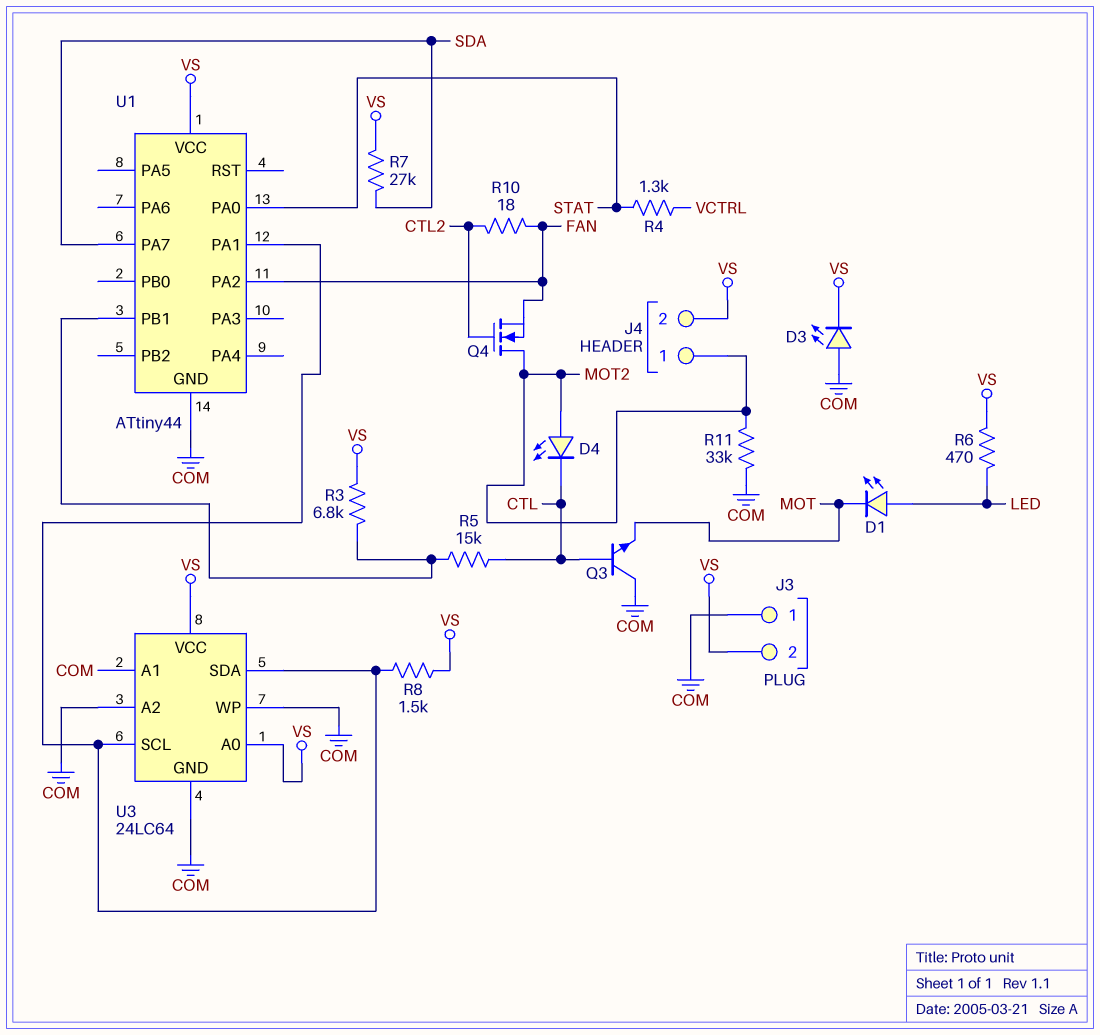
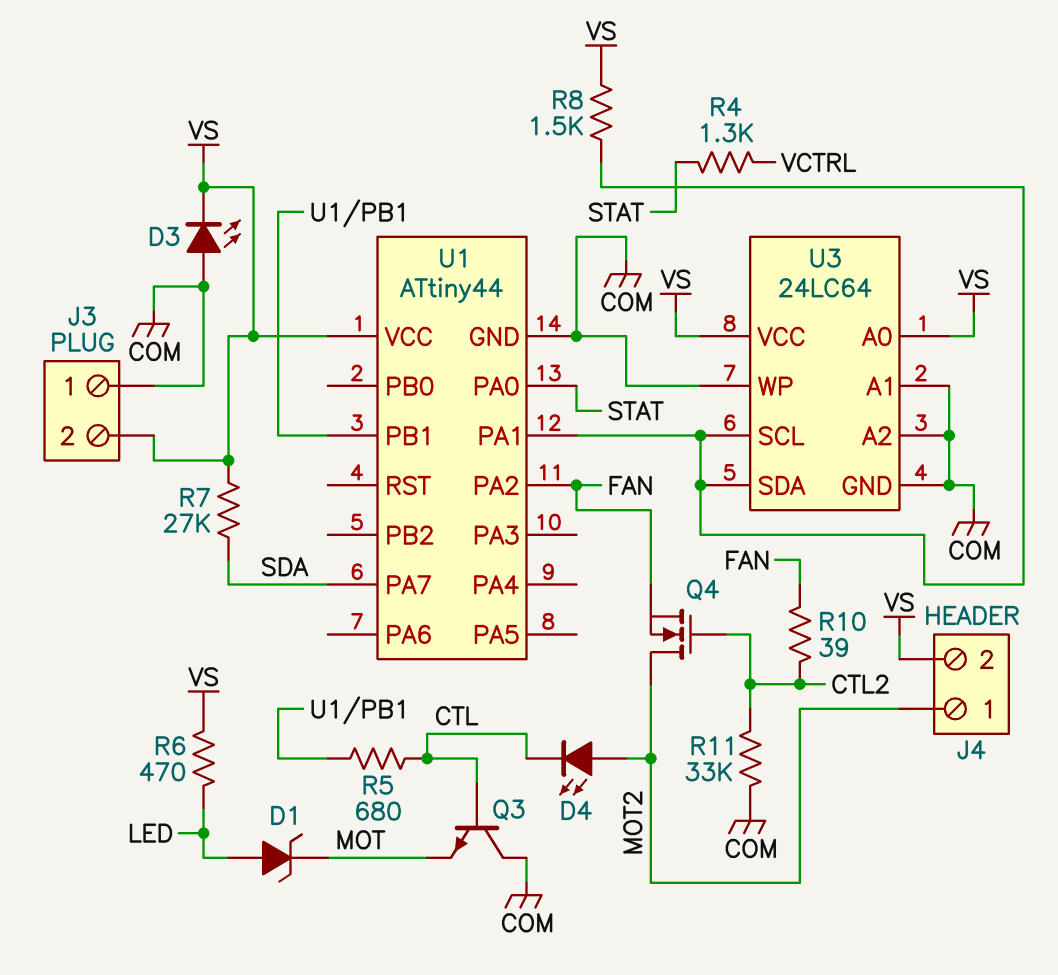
D1: LED (A LED, K MOT) -> zener (A LED, K MOT)
R3: 6.8k (U1/PB1, VS) -> none
R5: 15k (CTL, U1/PB1) -> 680 (CTL, U1/PB1)
R10: 18 (CTL2, FAN) -> 39 (CTL2, FAN)
R11: 33k (COM, MOT2) -> 33k (COM, CTL2)

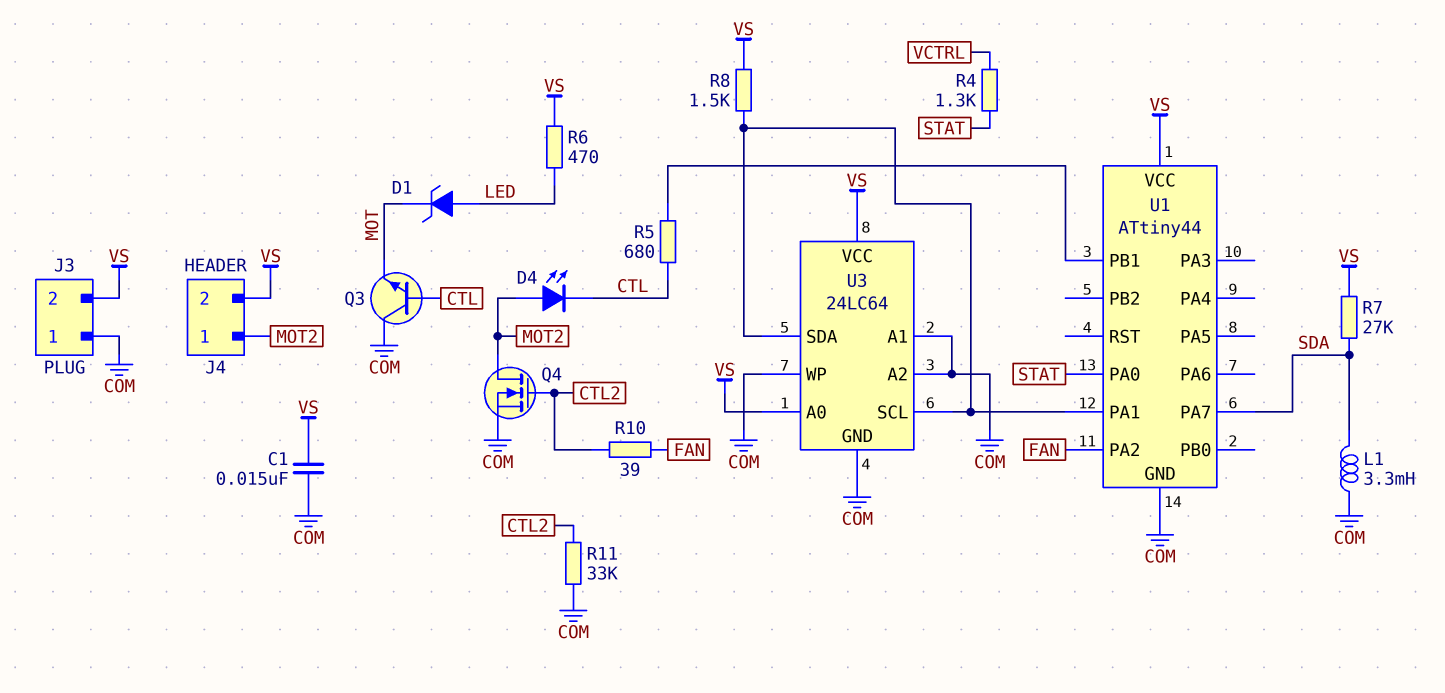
C1: none -> 15nF (COM, VS)
D3: LED (A COM, K VS) -> none
L1: none -> 3.3mH (COM, SDA)
Q4: NMOS (G CTL2, D MOT2, S FAN) -> NMOS (G CTL2, D MOT2, S COM)

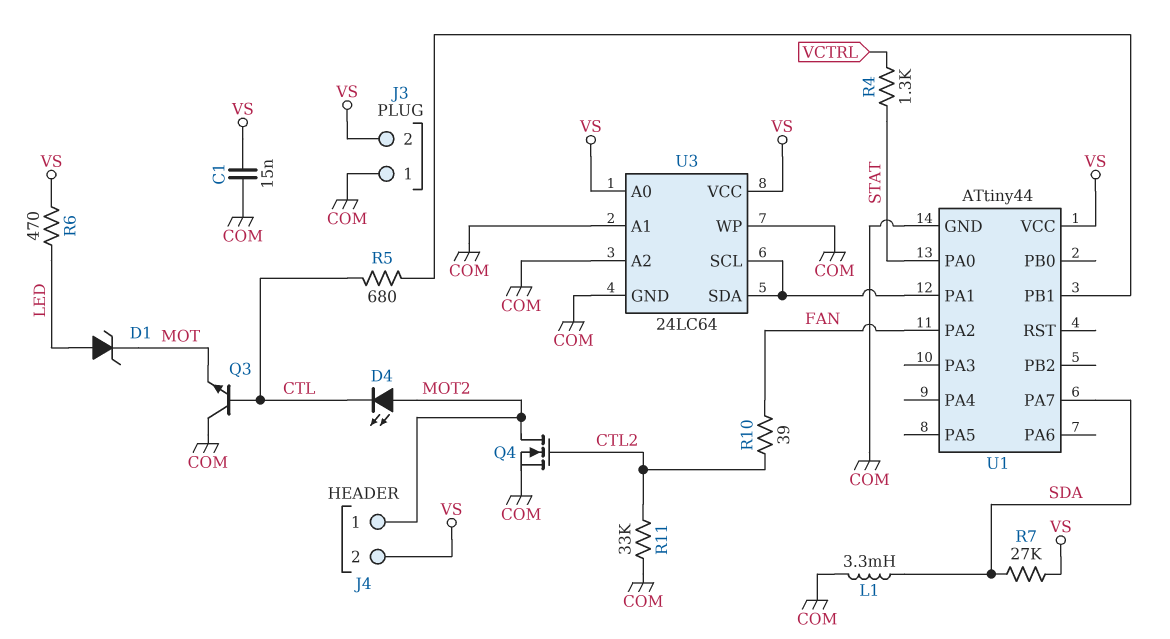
R8: 1.5k (U1/PA1, VS) -> none

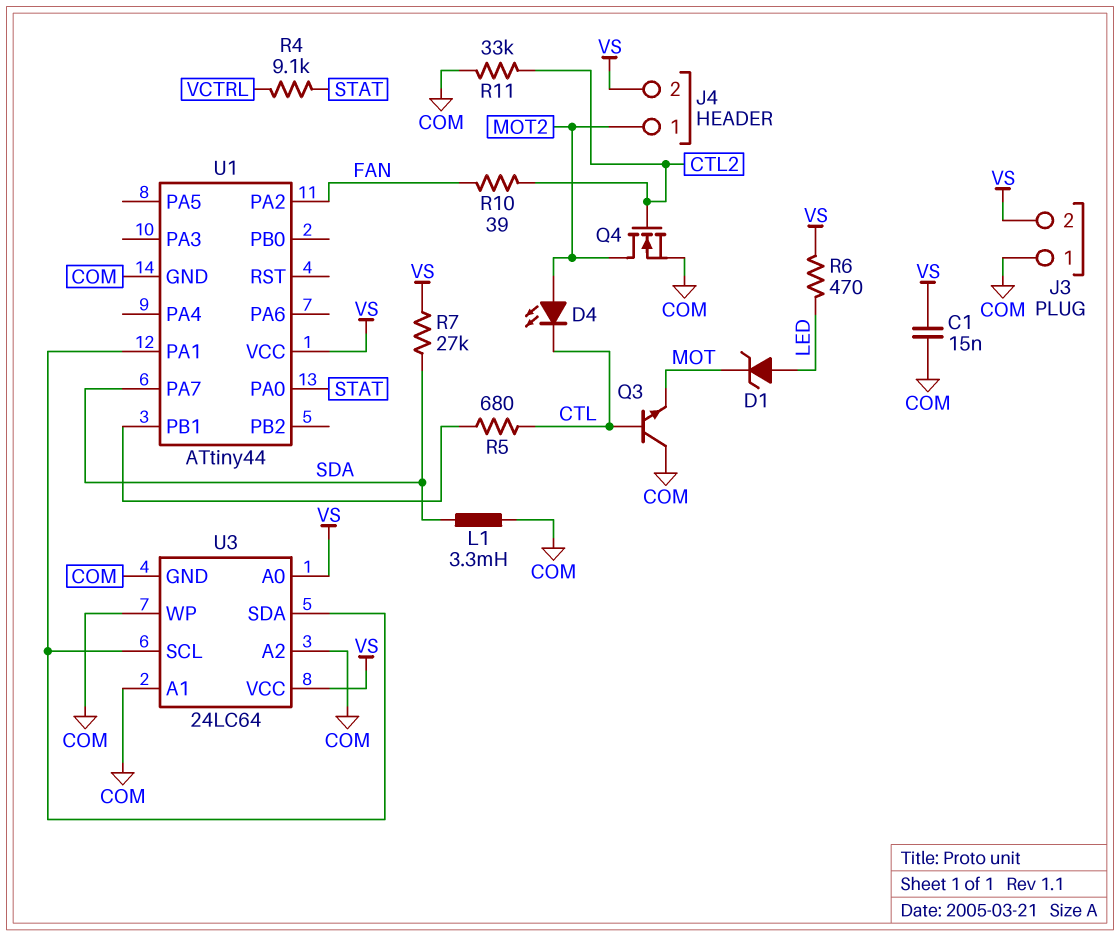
R4: 1.3k (STAT, VCTRL) -> 9.1k (STAT, VCTRL)

